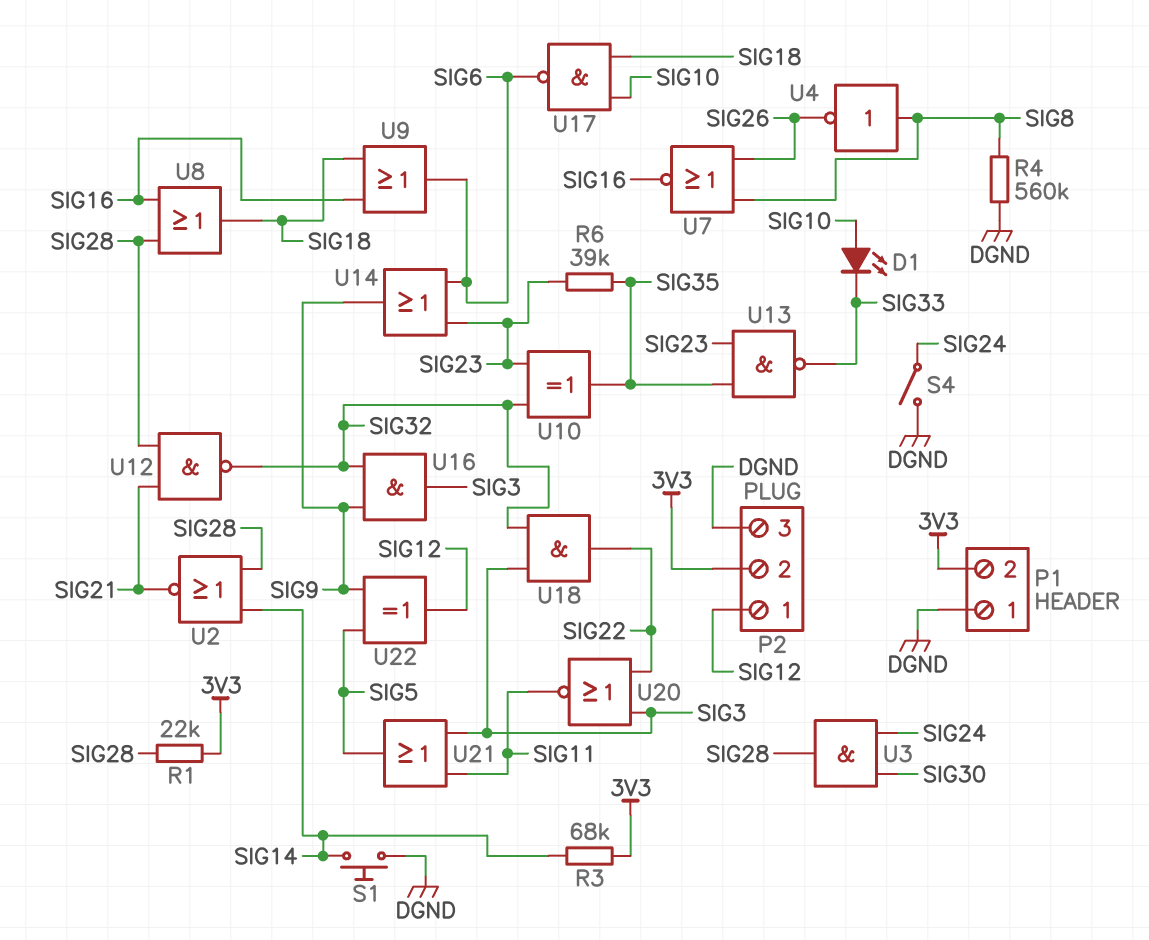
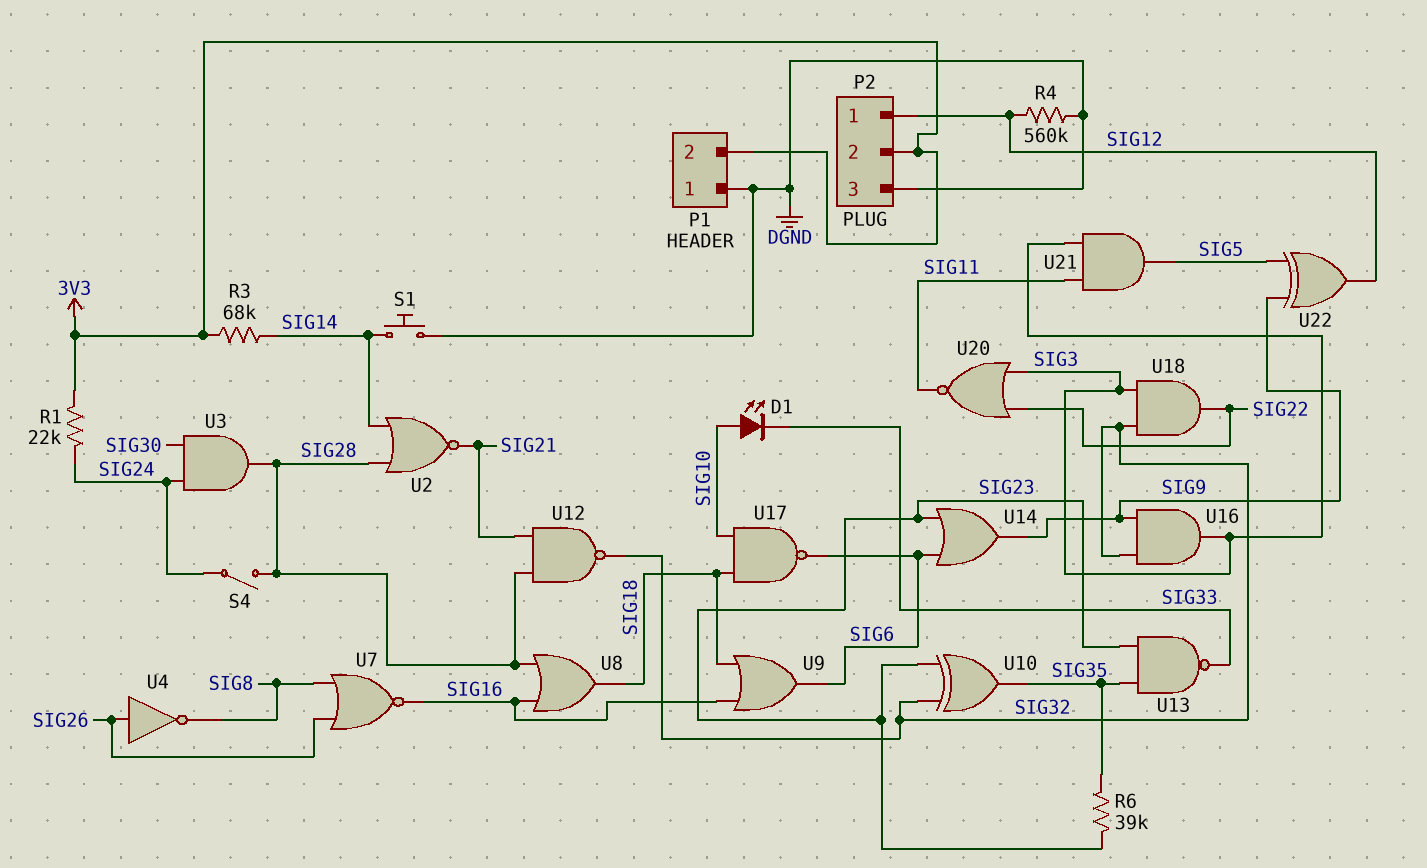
R1: 22k (3V3, SIG28) -> 22k (3V3, SIG24)
R4: 560k (DGND, SIG8) -> 560k (DGND, SIG12)
S4: switch (DGND, SIG24) -> switch (SIG24, SIG28)
U4: NOT (in SIG8, out SIG26) -> NOT (in SIG26, out SIG8)
U21: OR (in SIG3, in SIG11, out SIG5) -> AND (in SIG3, in SIG11, out SIG5)

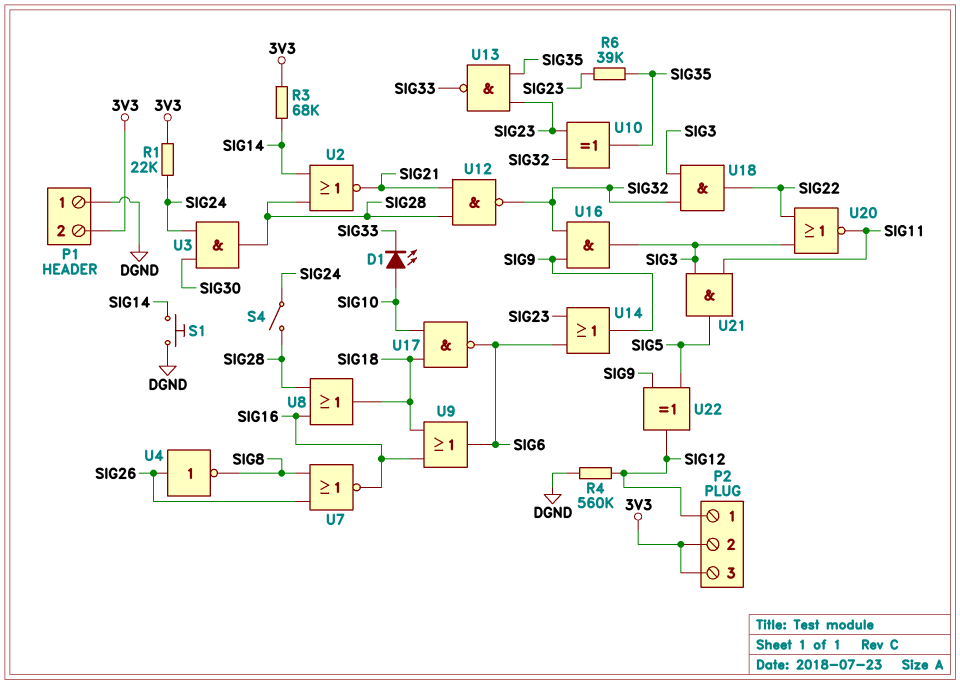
P2 pin 3: DGND -> 3V3

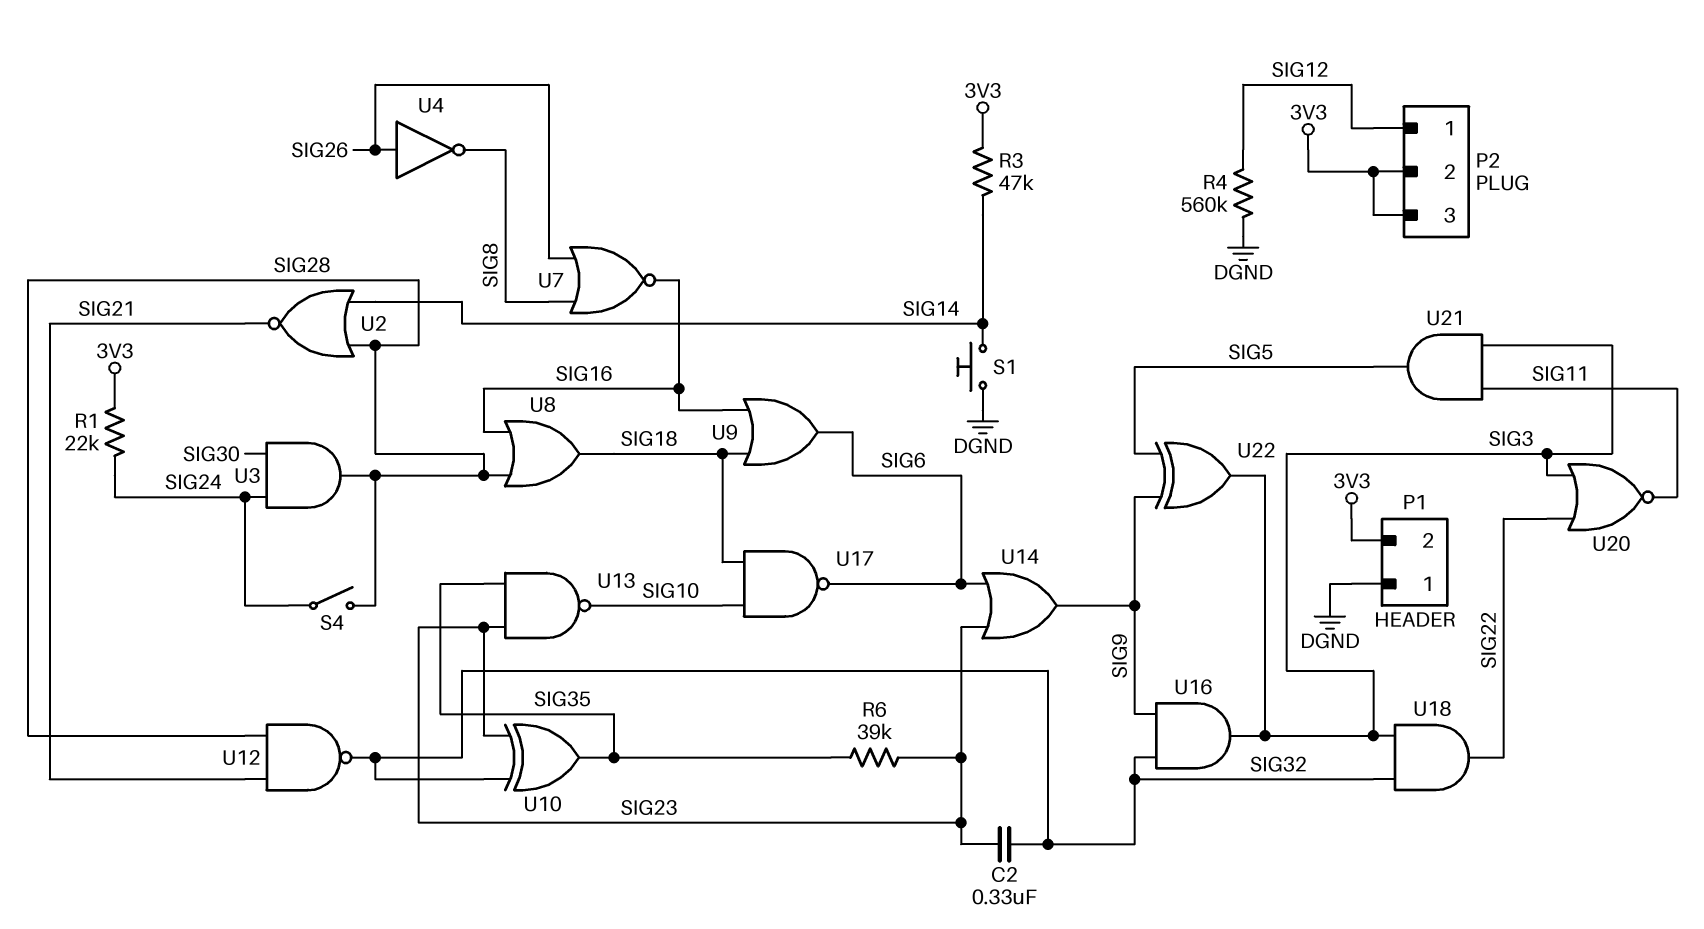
C2: none -> 330nF (SIG23, SIG32)
D1: LED (A SIG10, K SIG33) -> none
R3: 68k (3V3, SIG14) -> 47k (3V3, SIG14)
U13: NAND (in SIG23, in SIG35, out SIG33) -> NAND (in SIG23, in SIG35, out SIG10)
U22: XOR (in SIG5, in SIG9, out SIG12) -> XOR (in SIG5, in SIG9, out SIG3)

